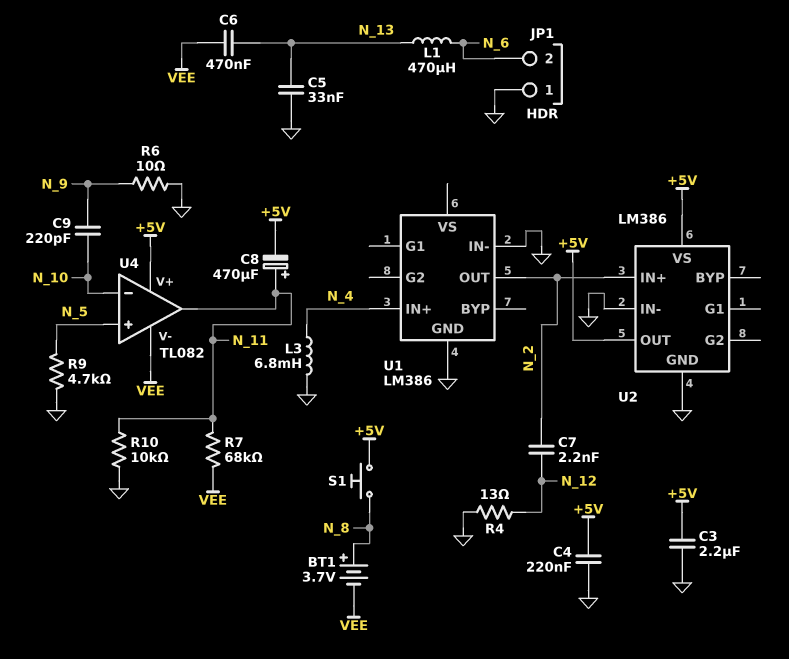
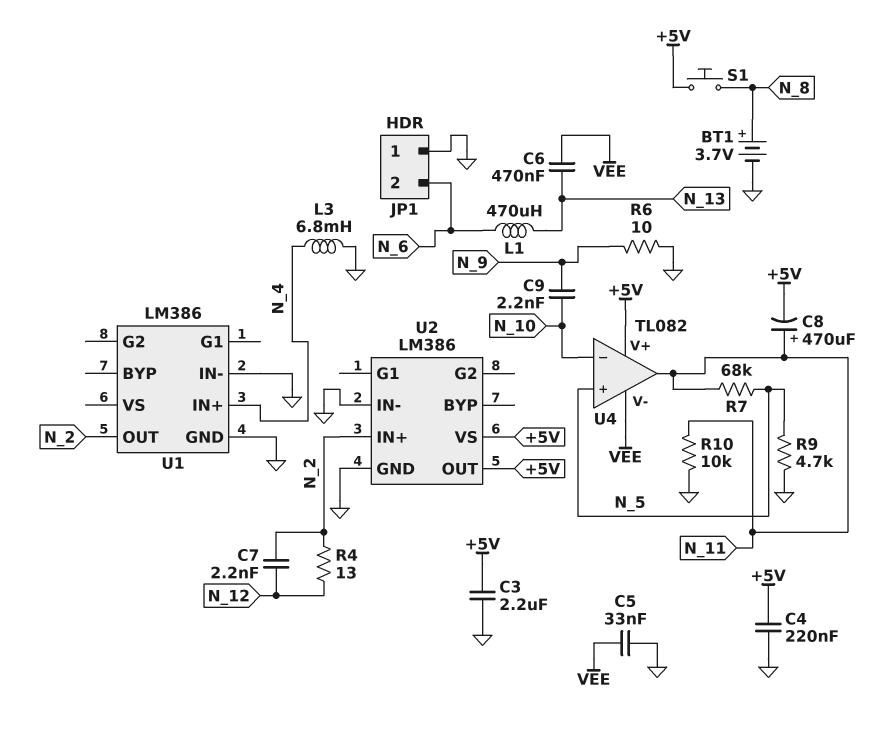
BT1: 3.7V (plus N_8, minus VEE) -> 3.7V (plus N_8, minus GND)
C5: 33nF (GND, N_13) -> 33nF (GND, VEE)
C9: 220pF (N_9, N_10) -> 2.2nF (N_9, N_10)
R4: 13 (GND, N_12) -> 13 (N_2, N_12)
R7: 68k (N_11, VEE) -> 68k (N_5, N_11)

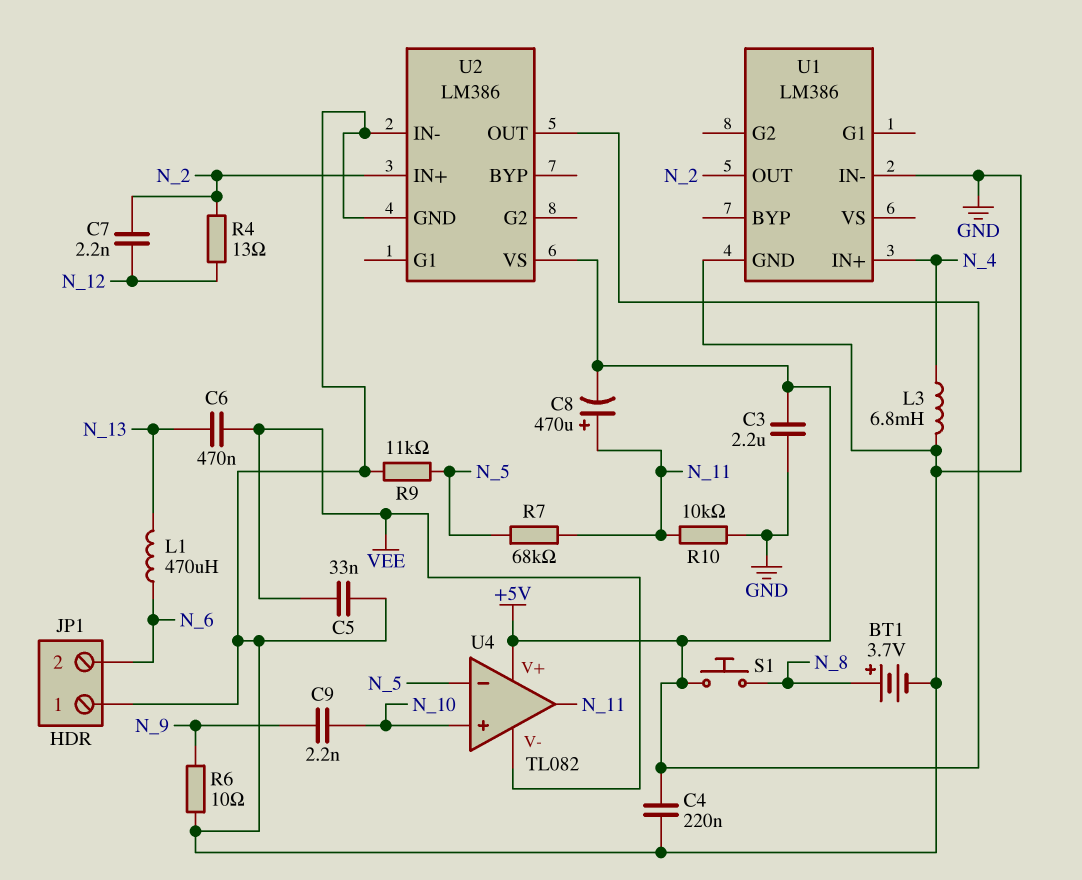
R9: 4.7k (GND, N_5) -> 11k (GND, N_5)
U4 pin in+: N_5 -> N_10
U4 pin in-: N_10 -> N_5

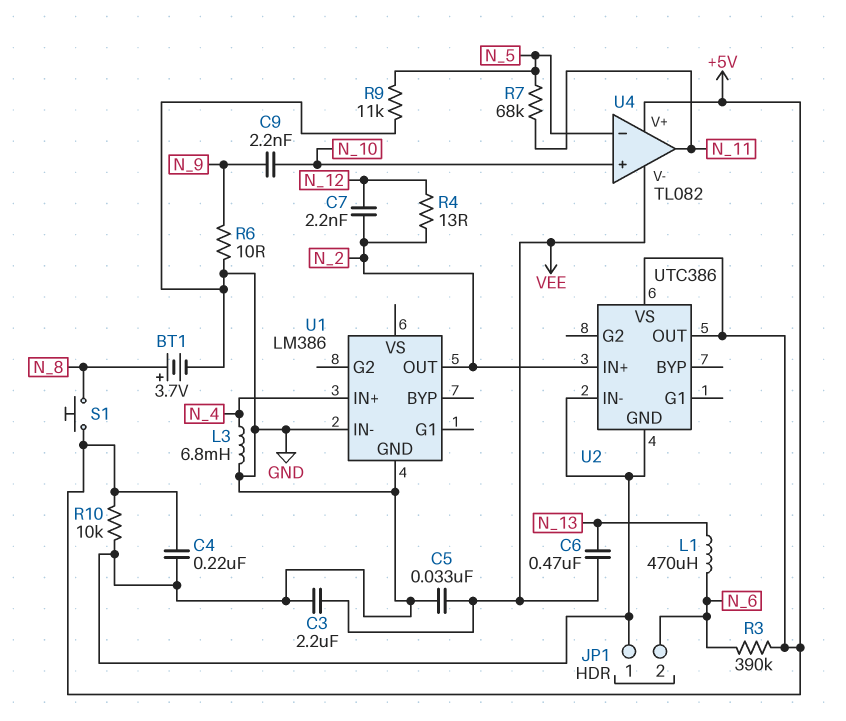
C3: 2.2uF (+5V, GND) -> 2.2uF (GND, VEE)
C8: 470uF (plus N_11, minus +5V) -> none
R3: none -> 390k (+5V, N_6)
R10: 10k (GND, N_11) -> 10k (+5V, GND)
U2: LM386 -> UTC386

